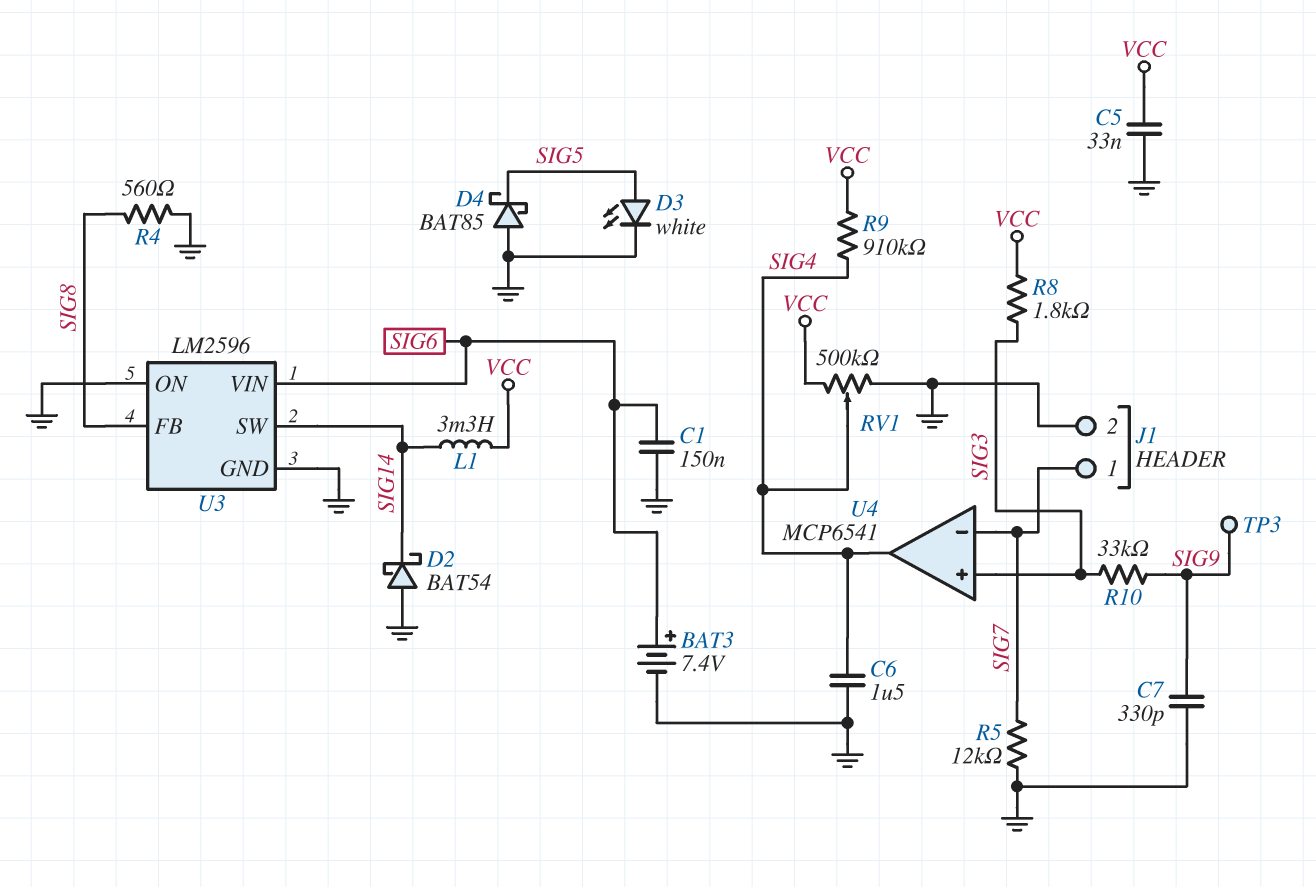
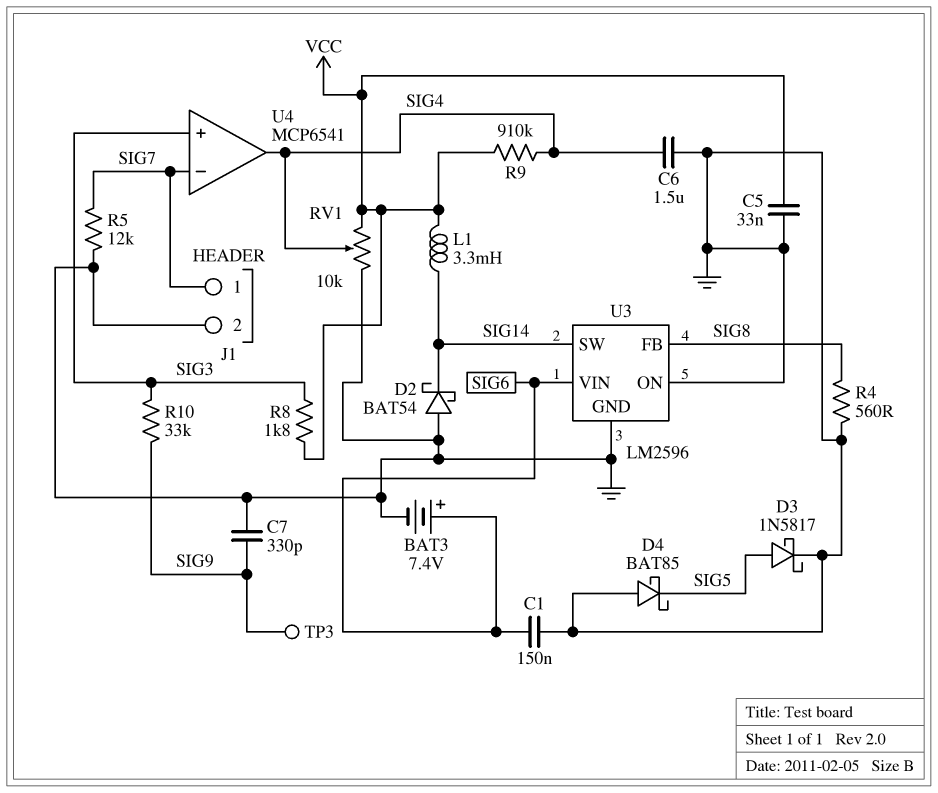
D3: LED white (A SIG5, K GND) -> schottky 1N5817 (A SIG5, K GND)
RV1: 500k (GND, VCC, wiper SIG4) -> 10k (GND, VCC, wiper SIG4)

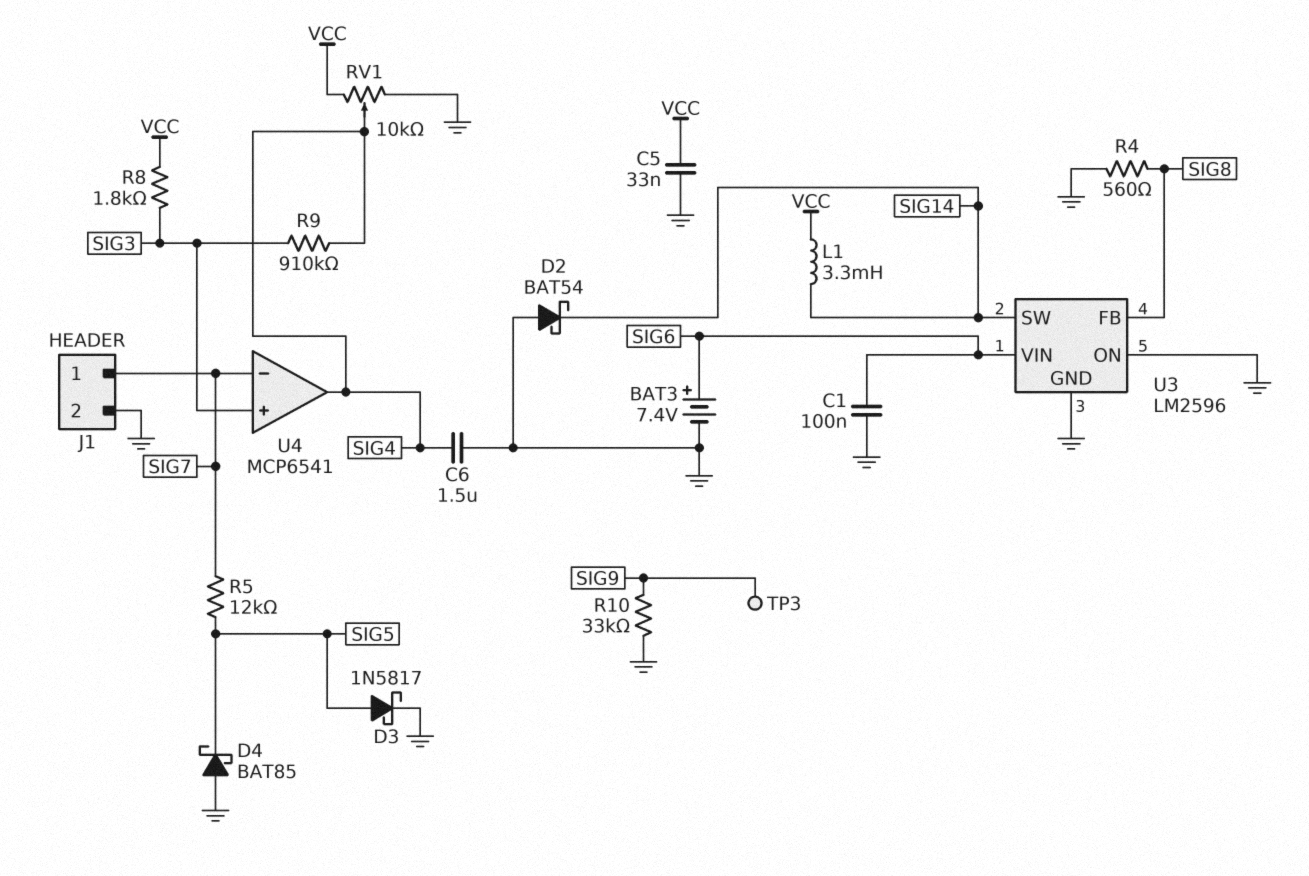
C1: 150nF (GND, SIG6) -> 100nF (GND, SIG6)
C7: 330pF (GND, SIG9) -> none
R5: 12k (GND, SIG7) -> 12k (SIG5, SIG7)
R9: 910k (SIG4, VCC) -> 910k (SIG3, SIG4)
R10: 33k (SIG3, SIG9) -> 33k (GND, SIG9)

